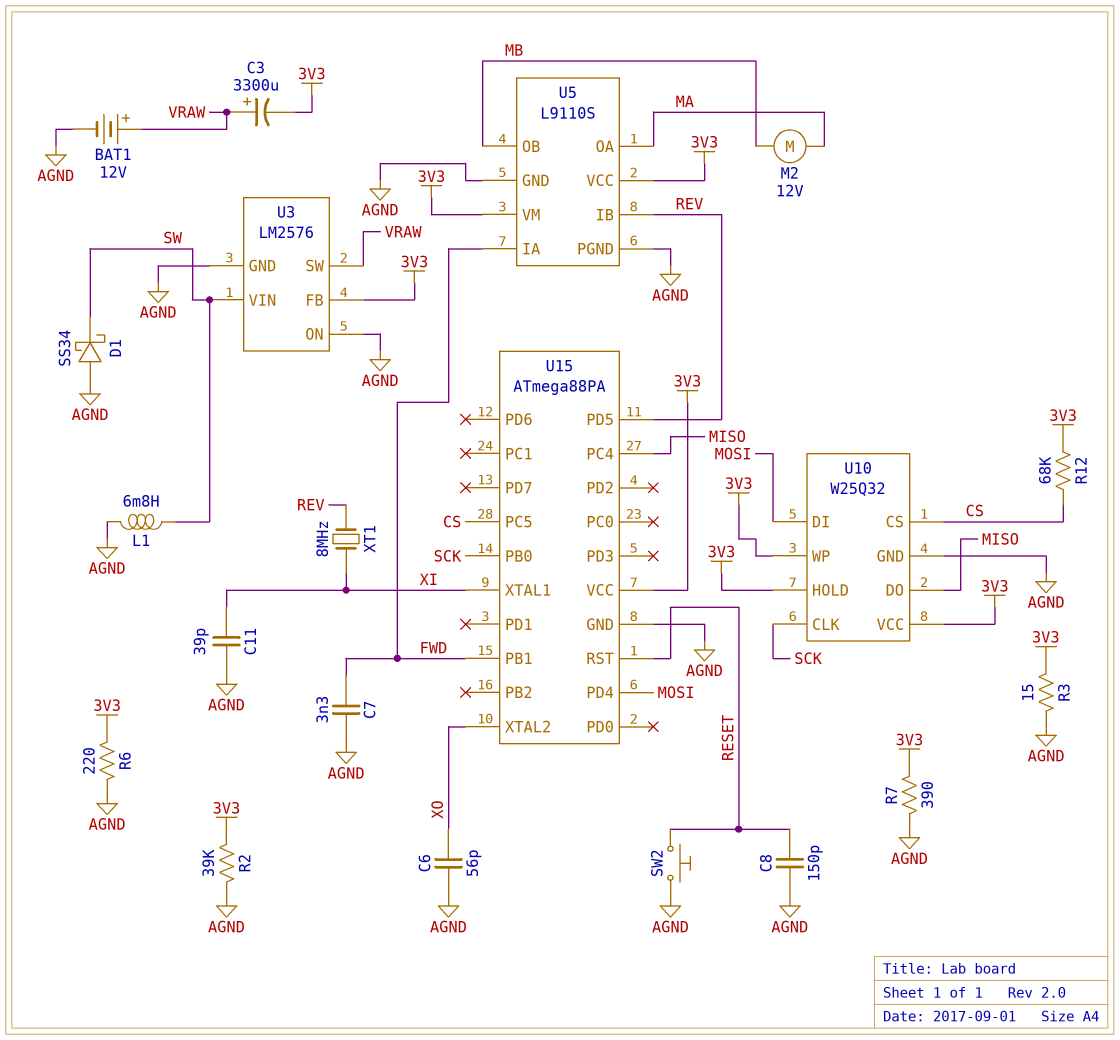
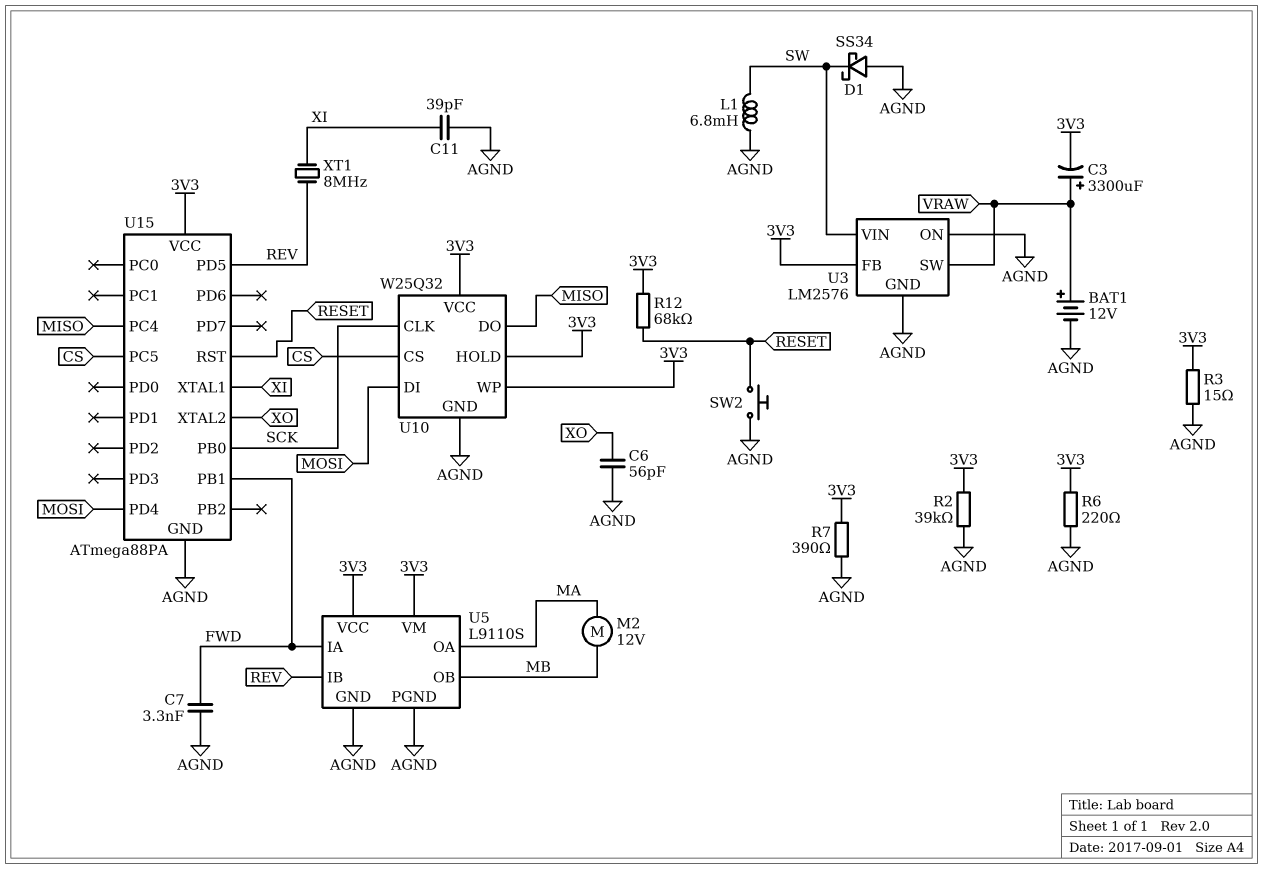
C8: 150pF (AGND, RESET) -> none
R12: 68k (3V3, CS) -> 68k (3V3, RESET)

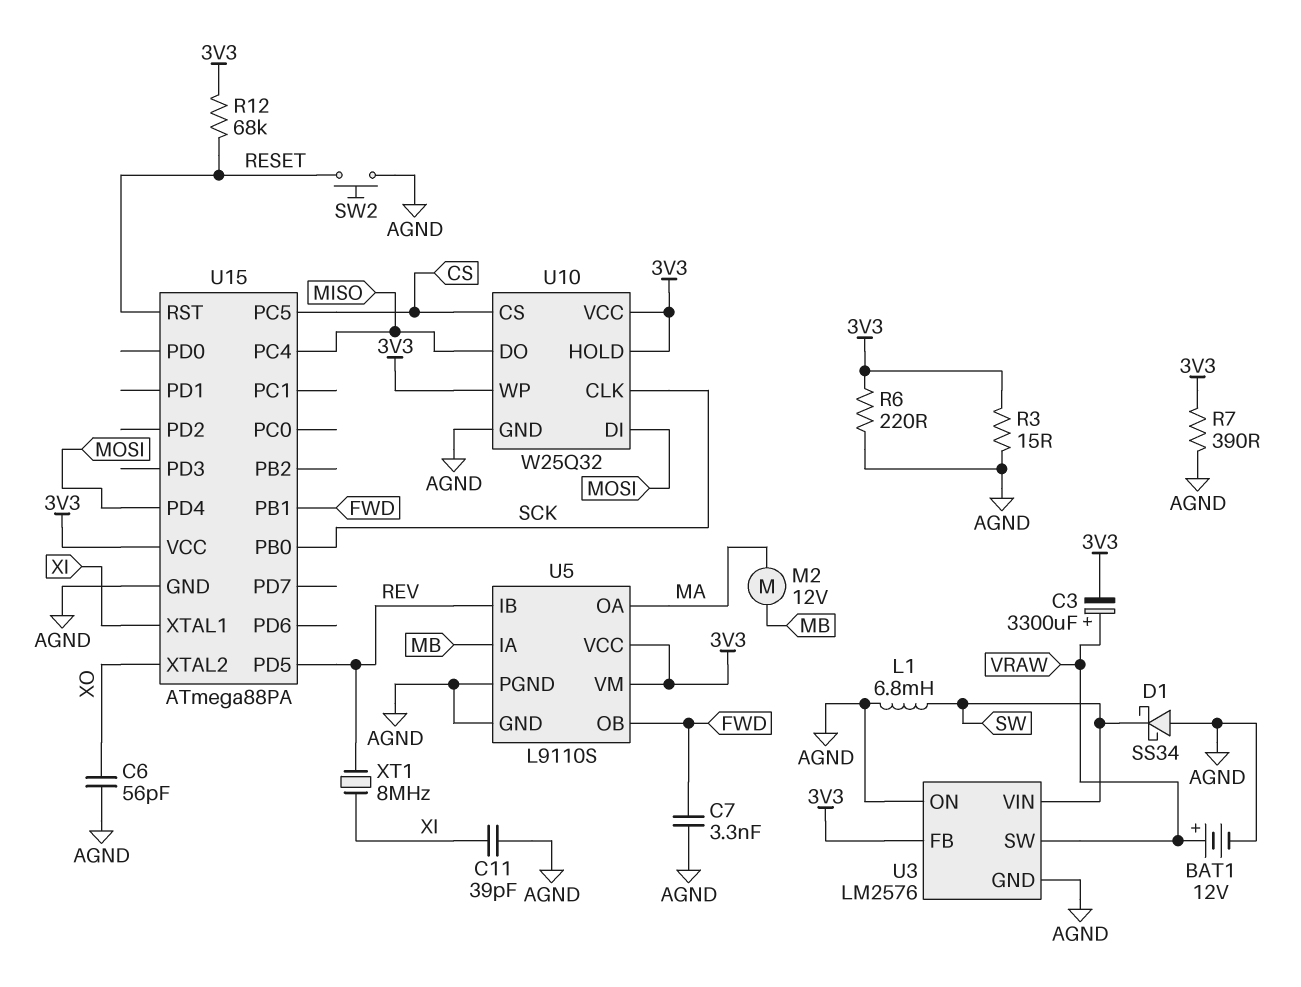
R2: 39k (3V3, AGND) -> none
U5 pin IA: FWD -> MB
U5 pin OB: MB -> FWD

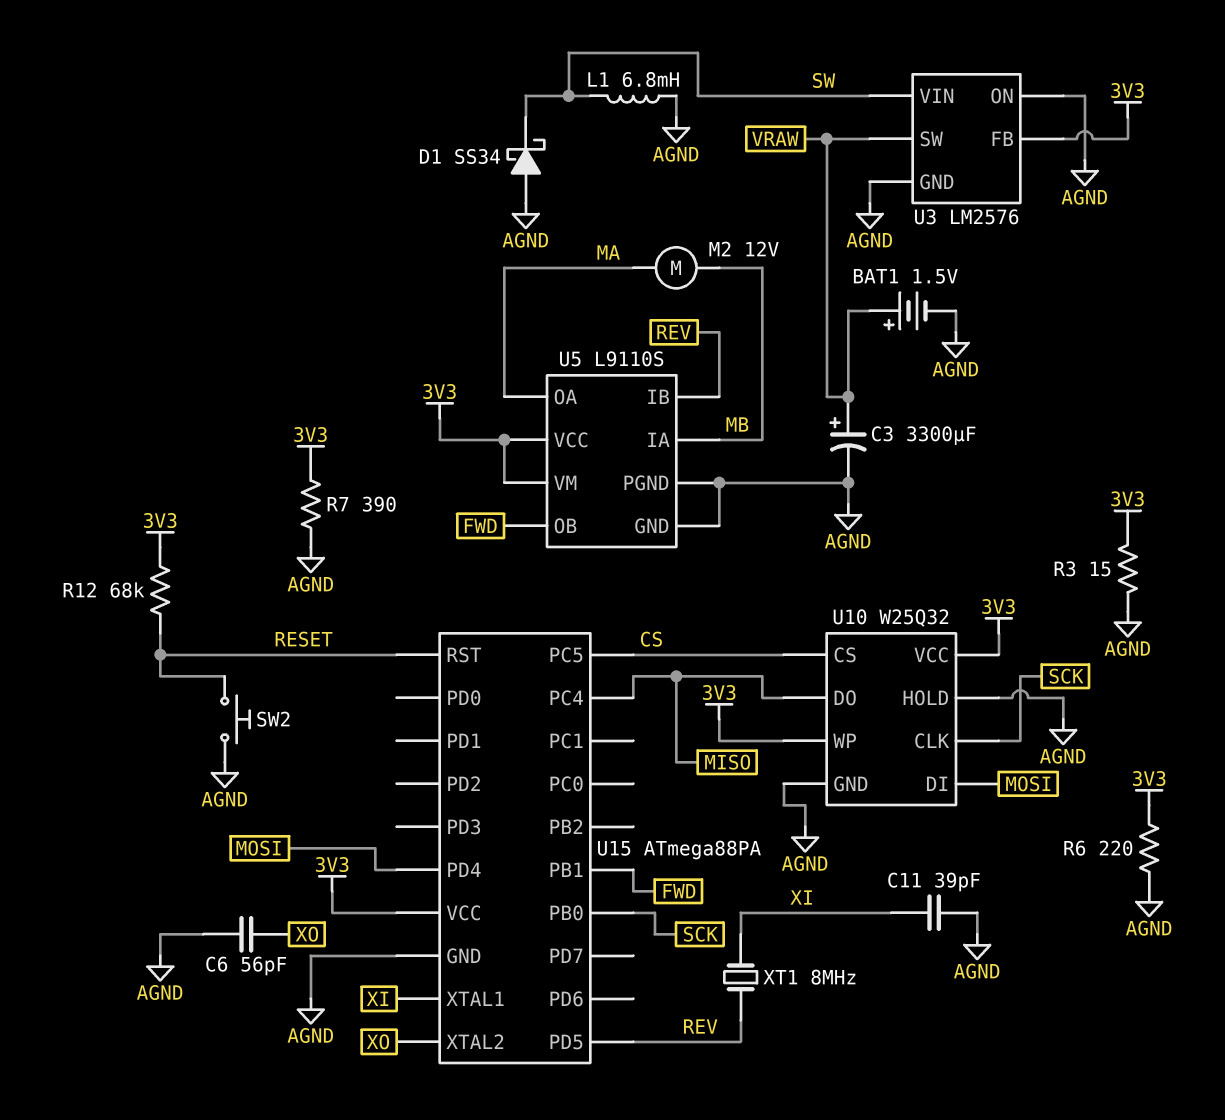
BAT1: 12V (plus VRAW, minus AGND) -> 1.5V (plus VRAW, minus AGND)
C3: 3300uF (plus VRAW, minus 3V3) -> 3300uF (plus VRAW, minus AGND)
C7: 3.3nF (AGND, FWD) -> none
U10 pin HOLD: 3V3 -> AGND

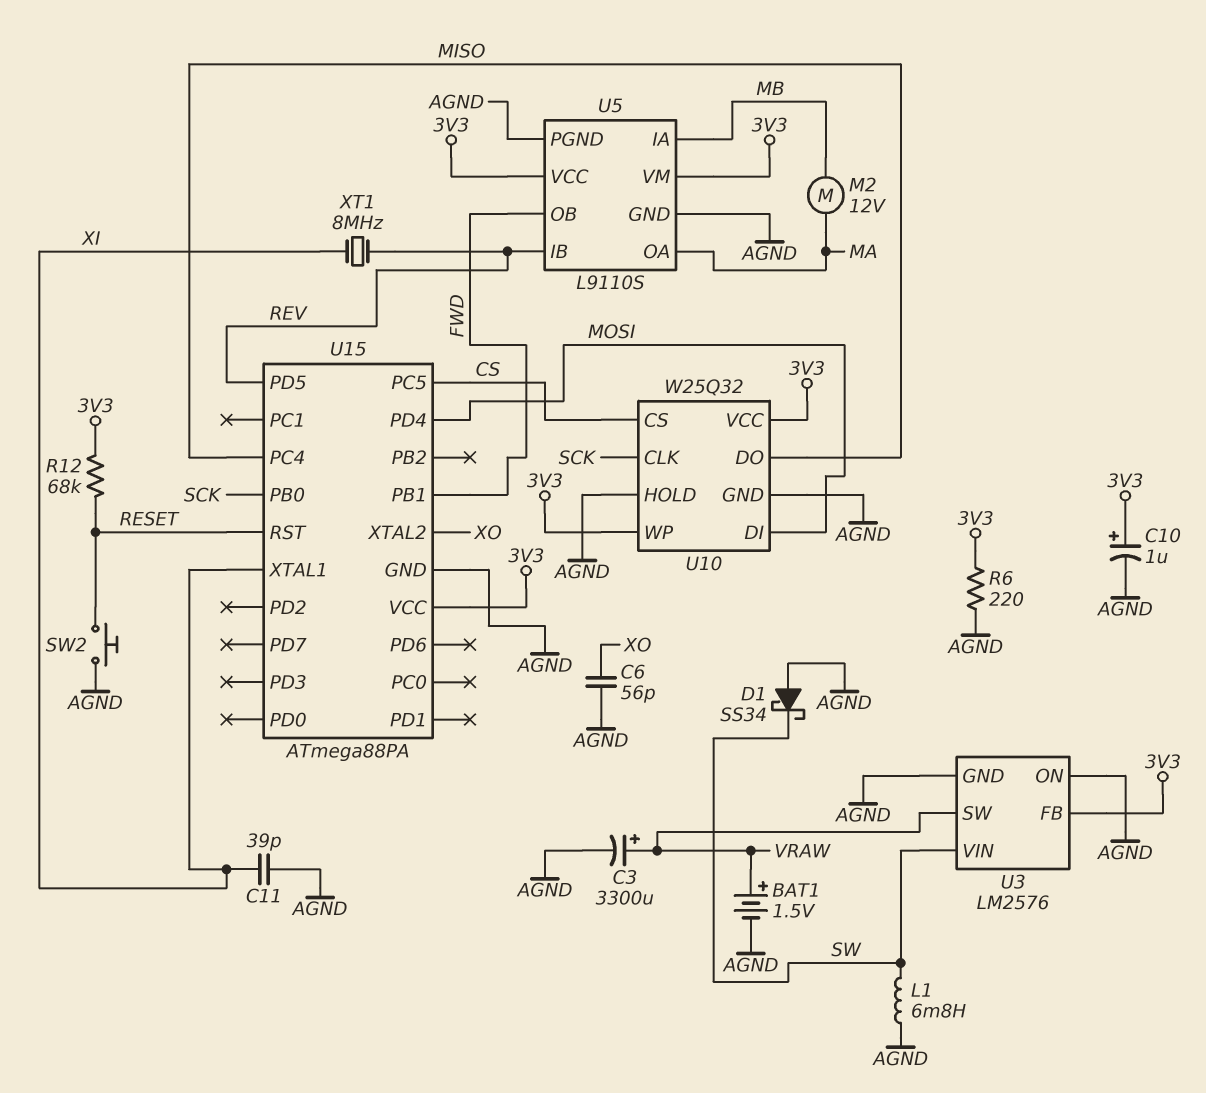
C10: none -> 1uF (plus 3V3, minus AGND)
R3: 15 (3V3, AGND) -> none
R7: 390 (3V3, AGND) -> none

